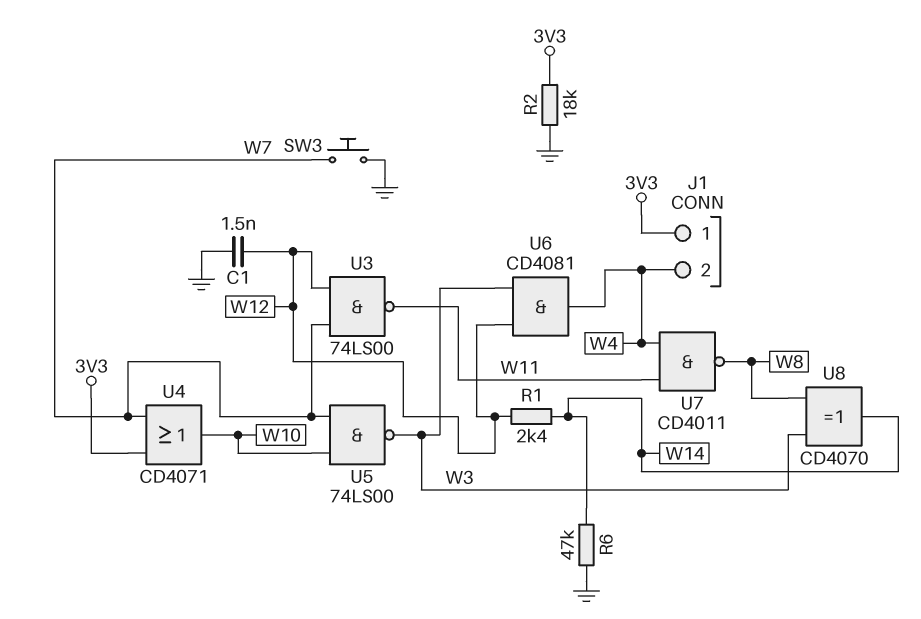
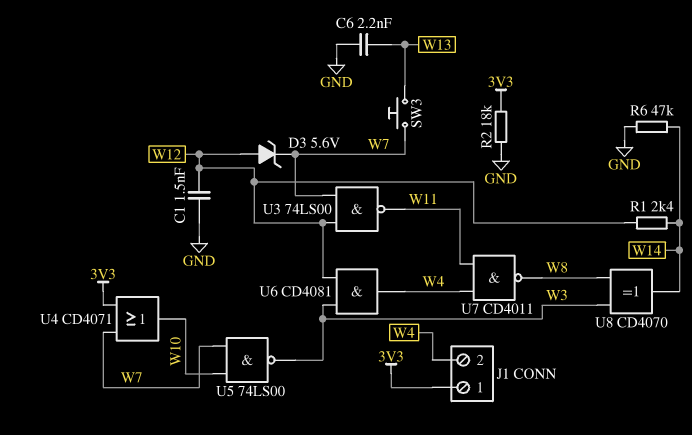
C6: none -> 2.2nF (GND, W13)
D3: none -> zener 5.6V (A W12, K W7)
SW3: button (GND, W7) -> button (W7, W13)

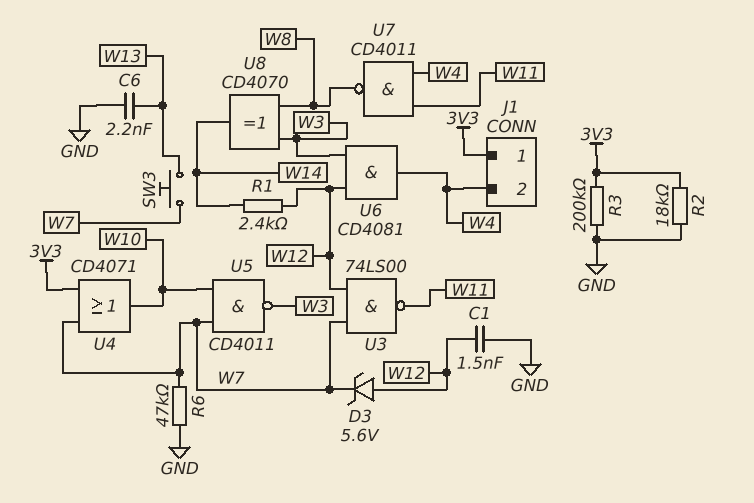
R3: none -> 200k (3V3, GND)
R6: 47k (GND, W14) -> 47k (GND, W7)
U5: NAND 74LS00 (in W7, in W10, out W3) -> NAND CD4011 (in W7, in W10, out W3)

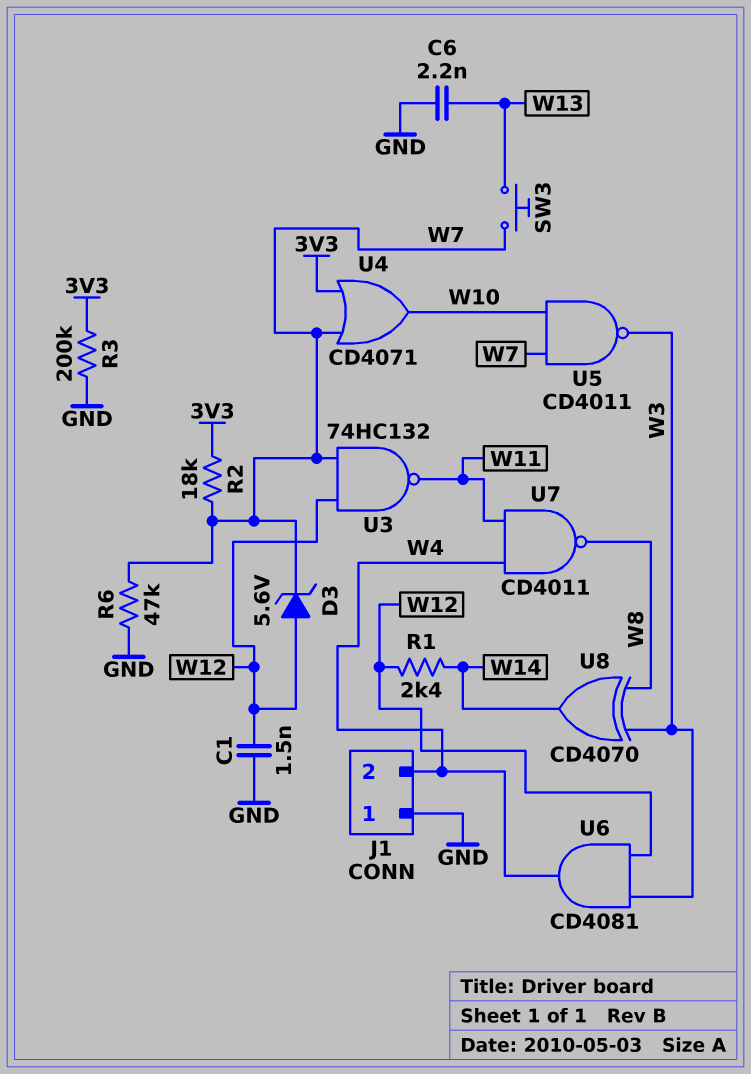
J1 pin 1: 3V3 -> GND
R2: 18k (3V3, GND) -> 18k (3V3, W7)
U3: NAND 74LS00 (in W7, in W12, out W11) -> NAND 74HC132 (in W7, in W12, out W11)

